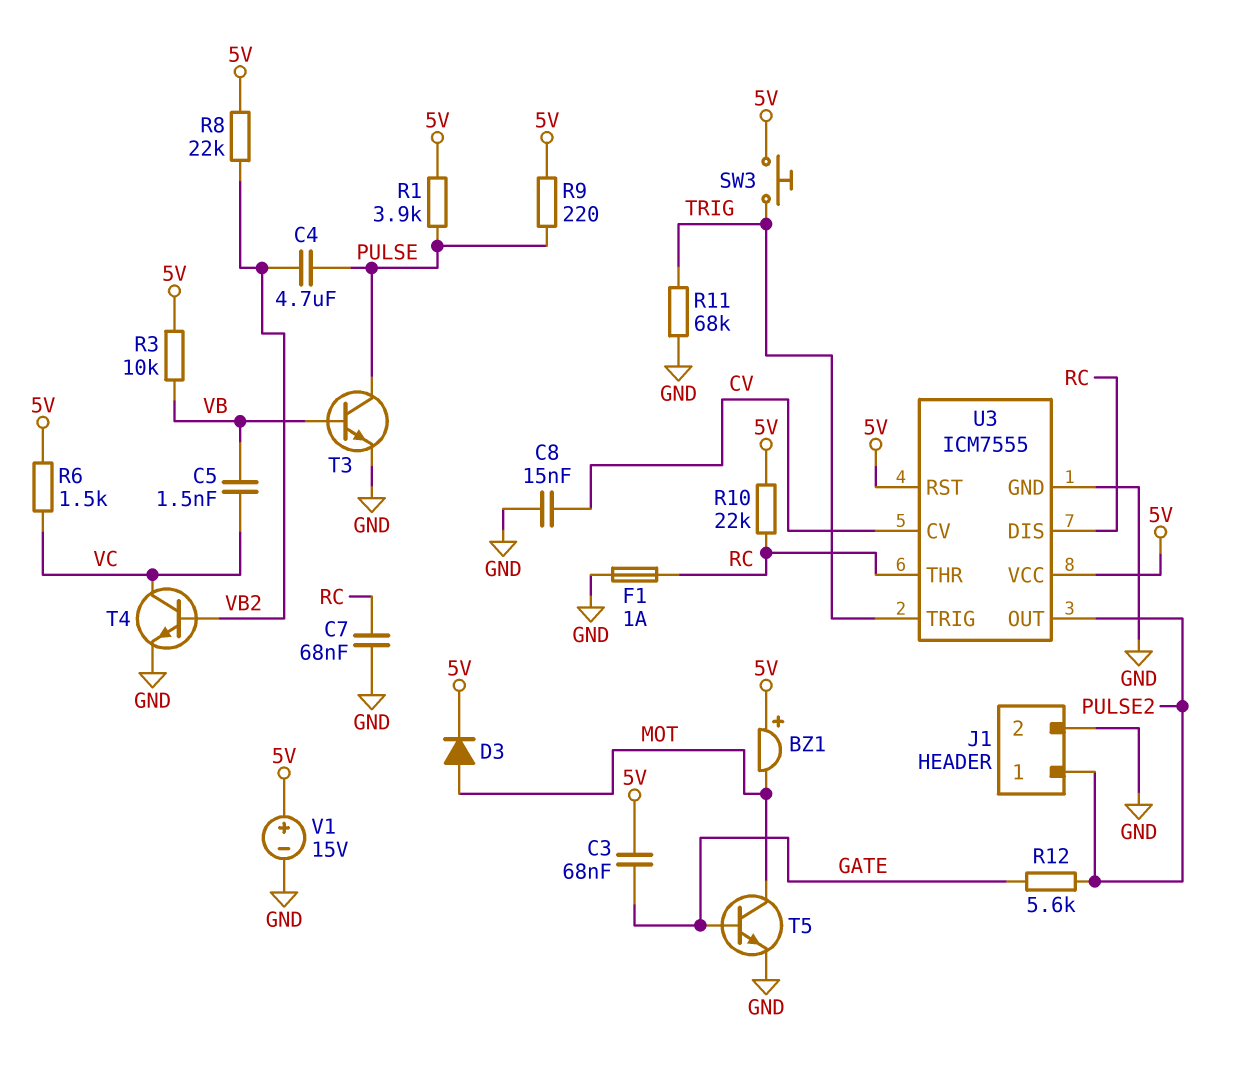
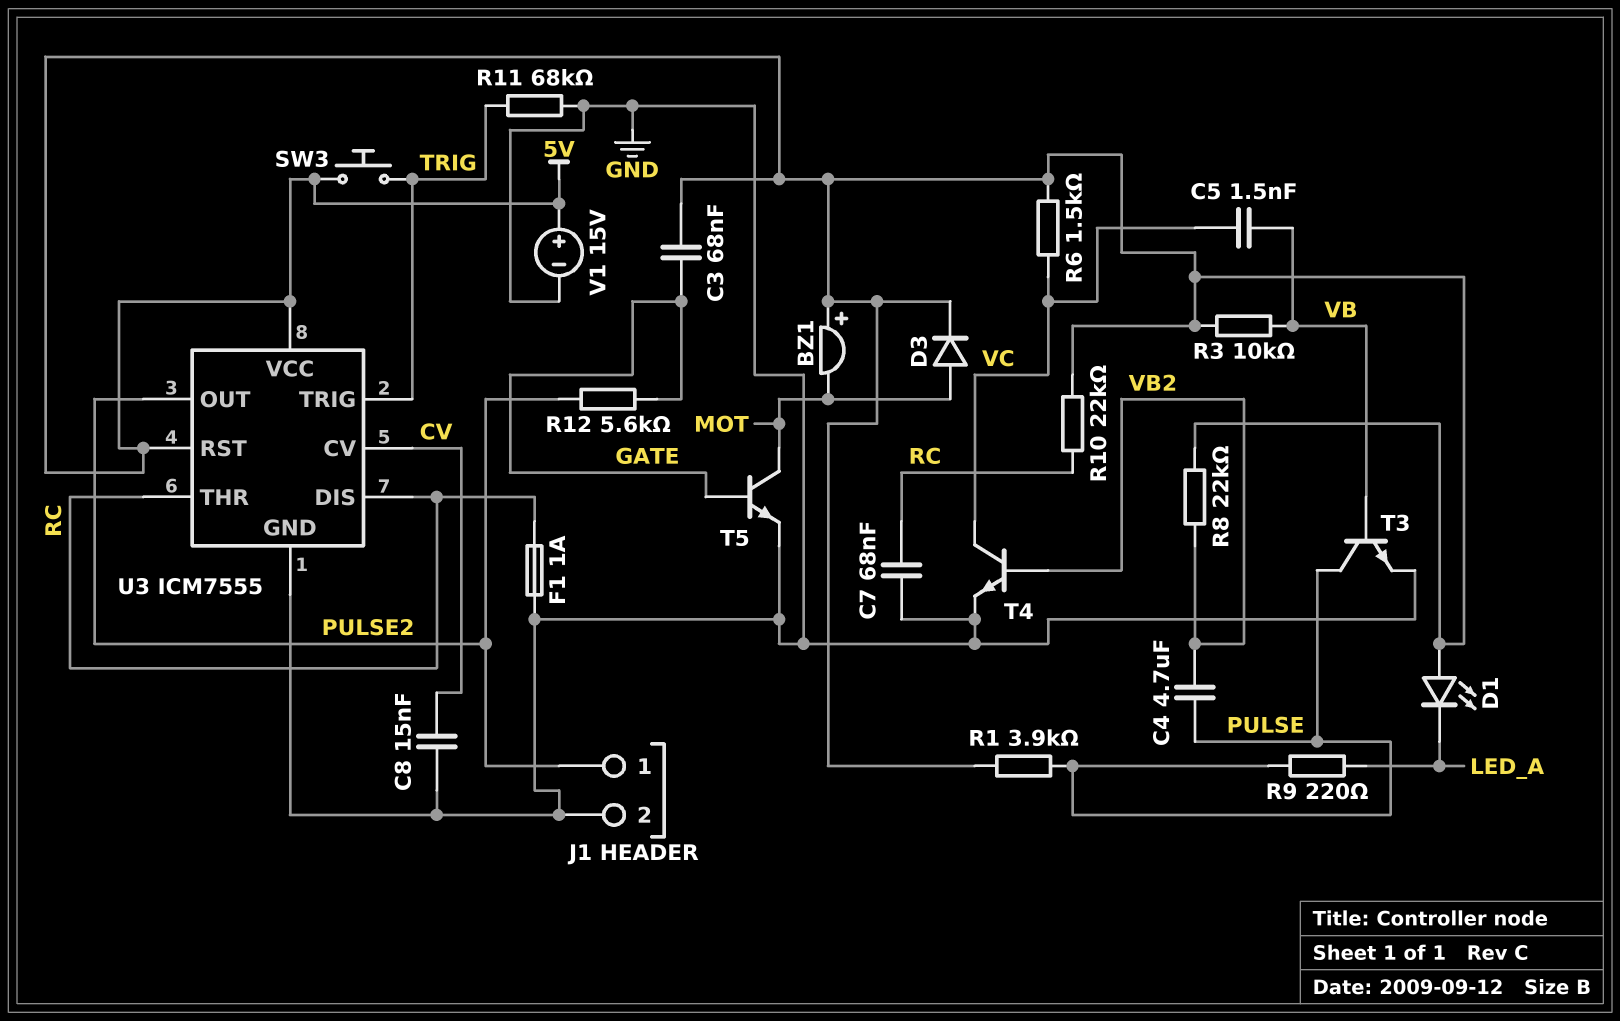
D1: none -> LED (A 5V, K LED_A)
R9: 220 (5V, PULSE) -> 220 (LED_A, PULSE)

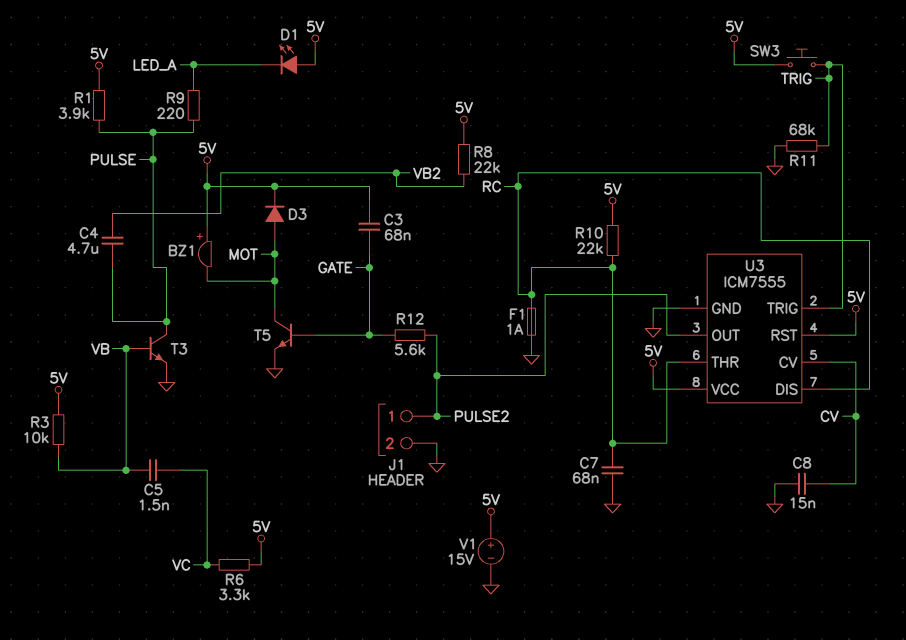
R6: 1.5k (5V, VC) -> 3.3k (5V, VC)
T4: NPN (B VB2, C VC, E GND) -> none

